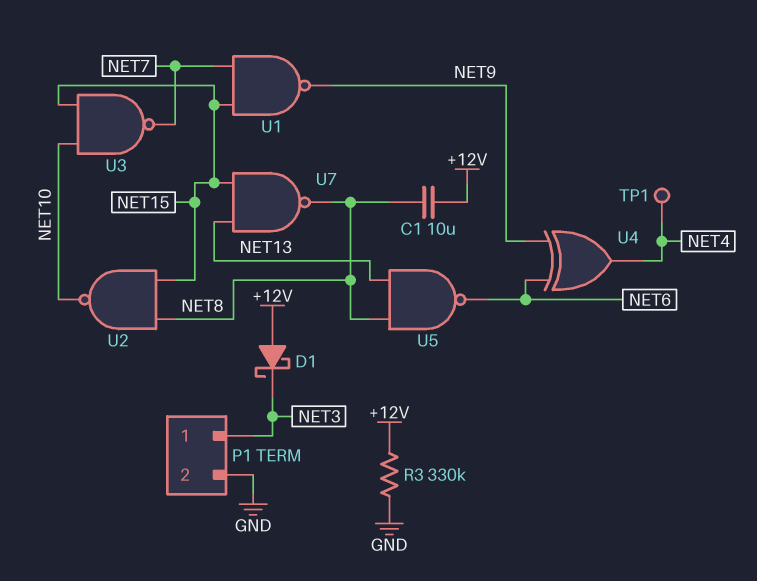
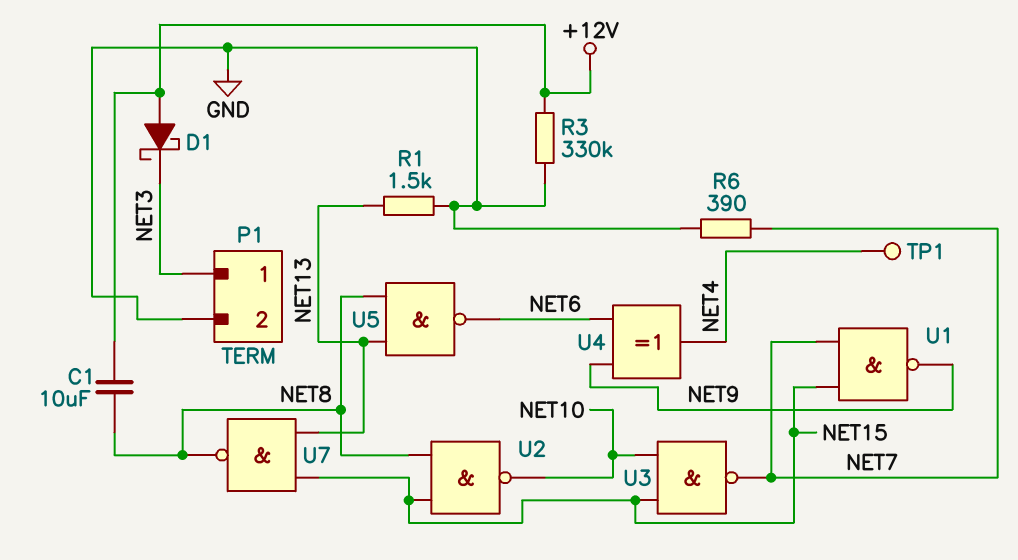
R1: none -> 1.5k (GND, NET13)
R6: none -> 390 (GND, NET7)

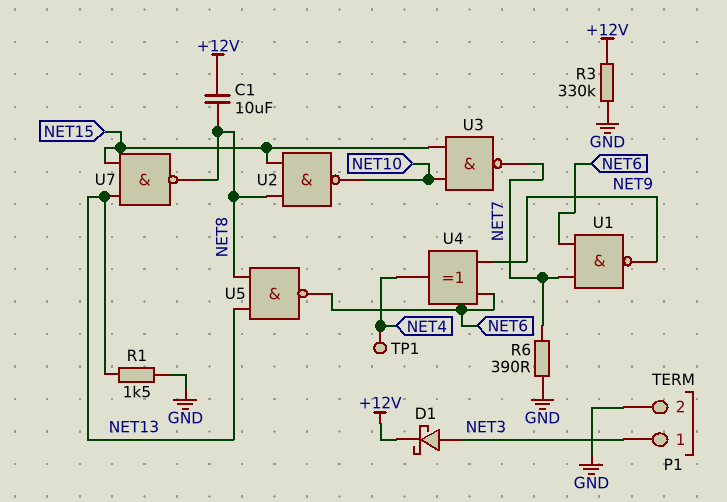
D1: schottky (A +12V, K NET3) -> schottky (A NET3, K +12V)
U1: NAND (in NET7, in NET15, out NET9) -> NAND (in NET6, in NET7, out NET9)

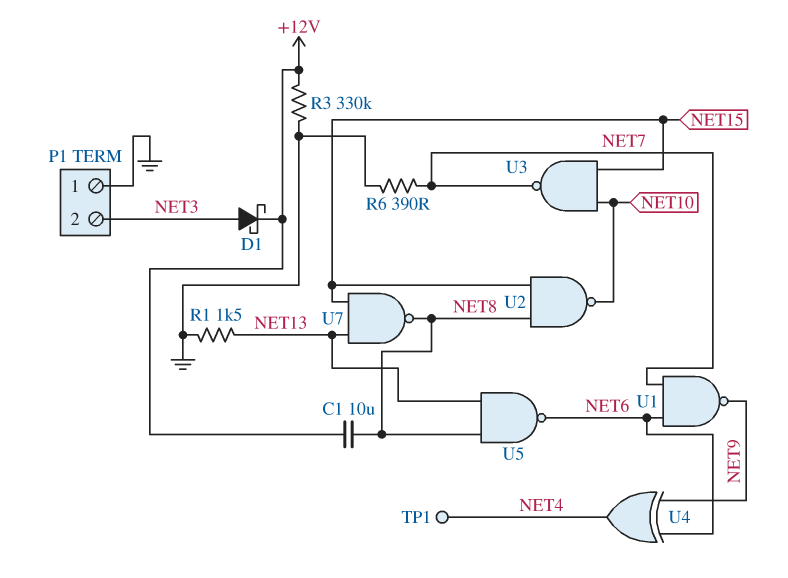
P1 pin 1: NET3 -> GND
P1 pin 2: GND -> NET3

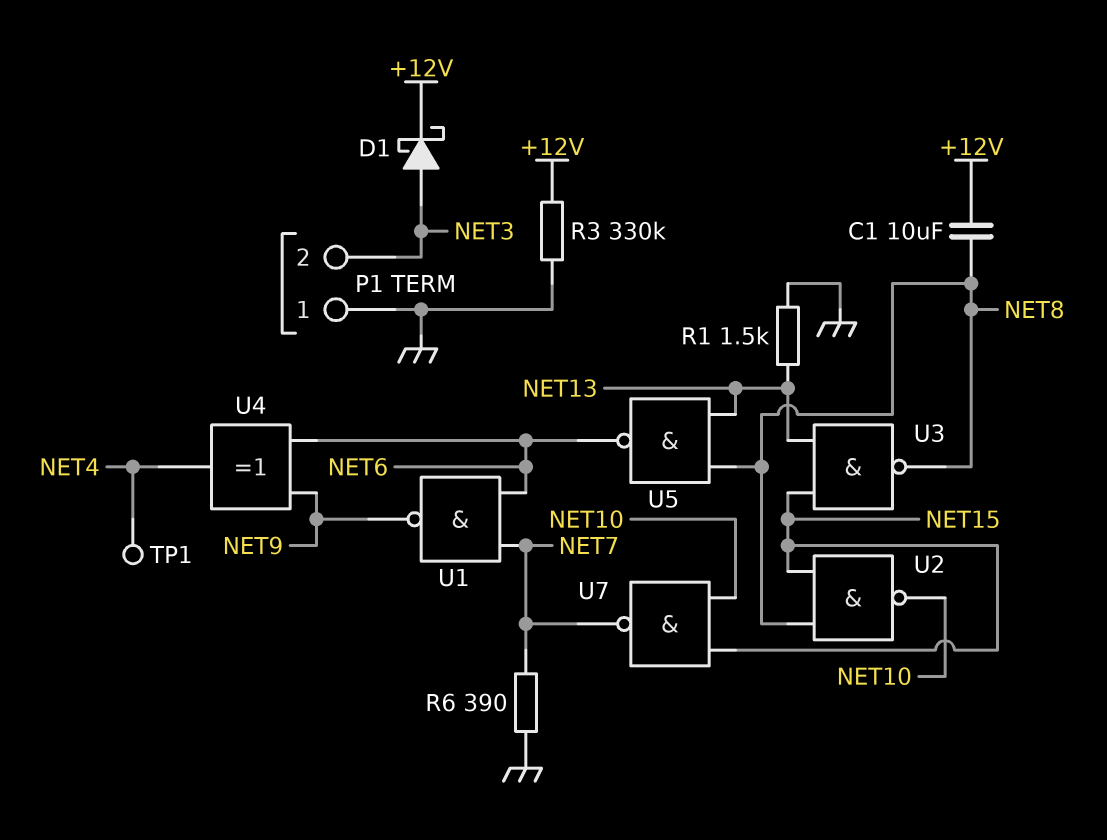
U3: NAND (in NET10, in NET15, out NET7) -> NAND (in NET13, in NET15, out NET8)
U7: NAND (in NET13, in NET15, out NET8) -> NAND (in NET10, in NET15, out NET7)

